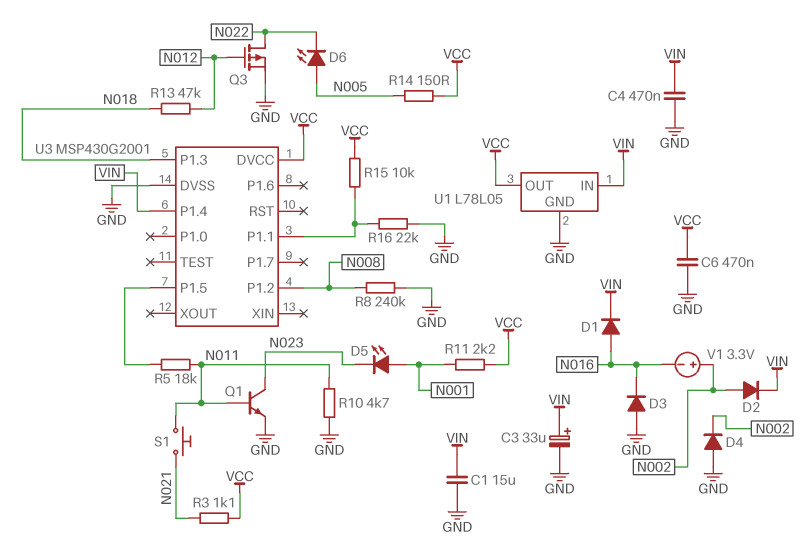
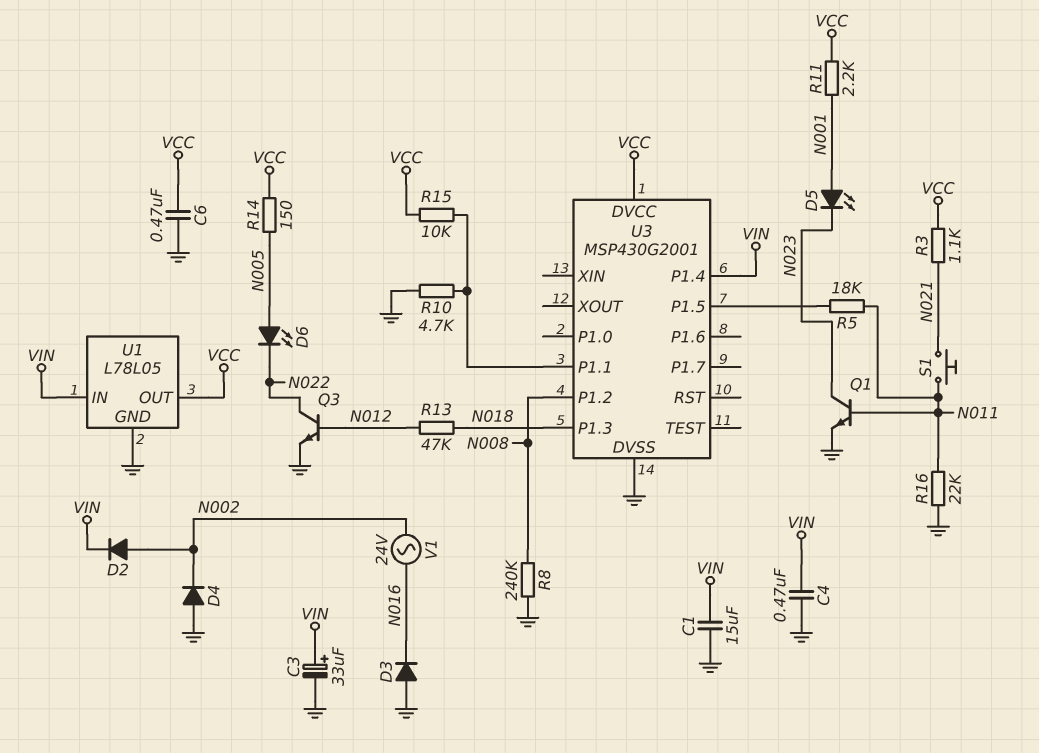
D1: diode (A N016, K VIN) -> none
Q3: PMOS (G N012, D N022, S GND) -> NPN (B N012, C N022, E GND)
R10: 4.7k (GND, N011) -> 4.7k (GND, U3/P1.1)
R16: 22k (GND, U3/P1.1) -> 22k (GND, N011)
V1: 3.3V (plus N002, minus N016) -> AC 24V (N002, N016)

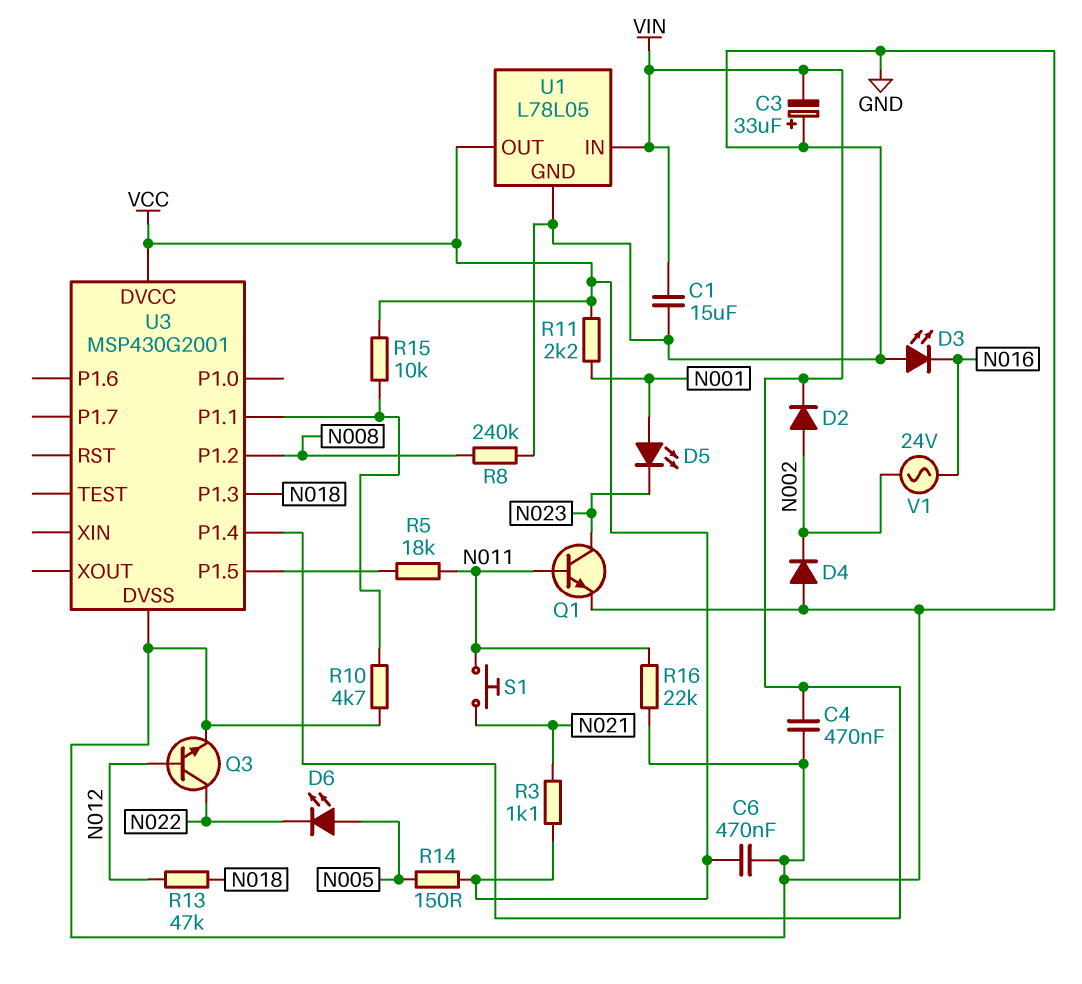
C3: 33uF (plus VIN, minus GND) -> 33uF (plus GND, minus VIN)
D3: diode (A GND, K N016) -> LED (A GND, K N016)

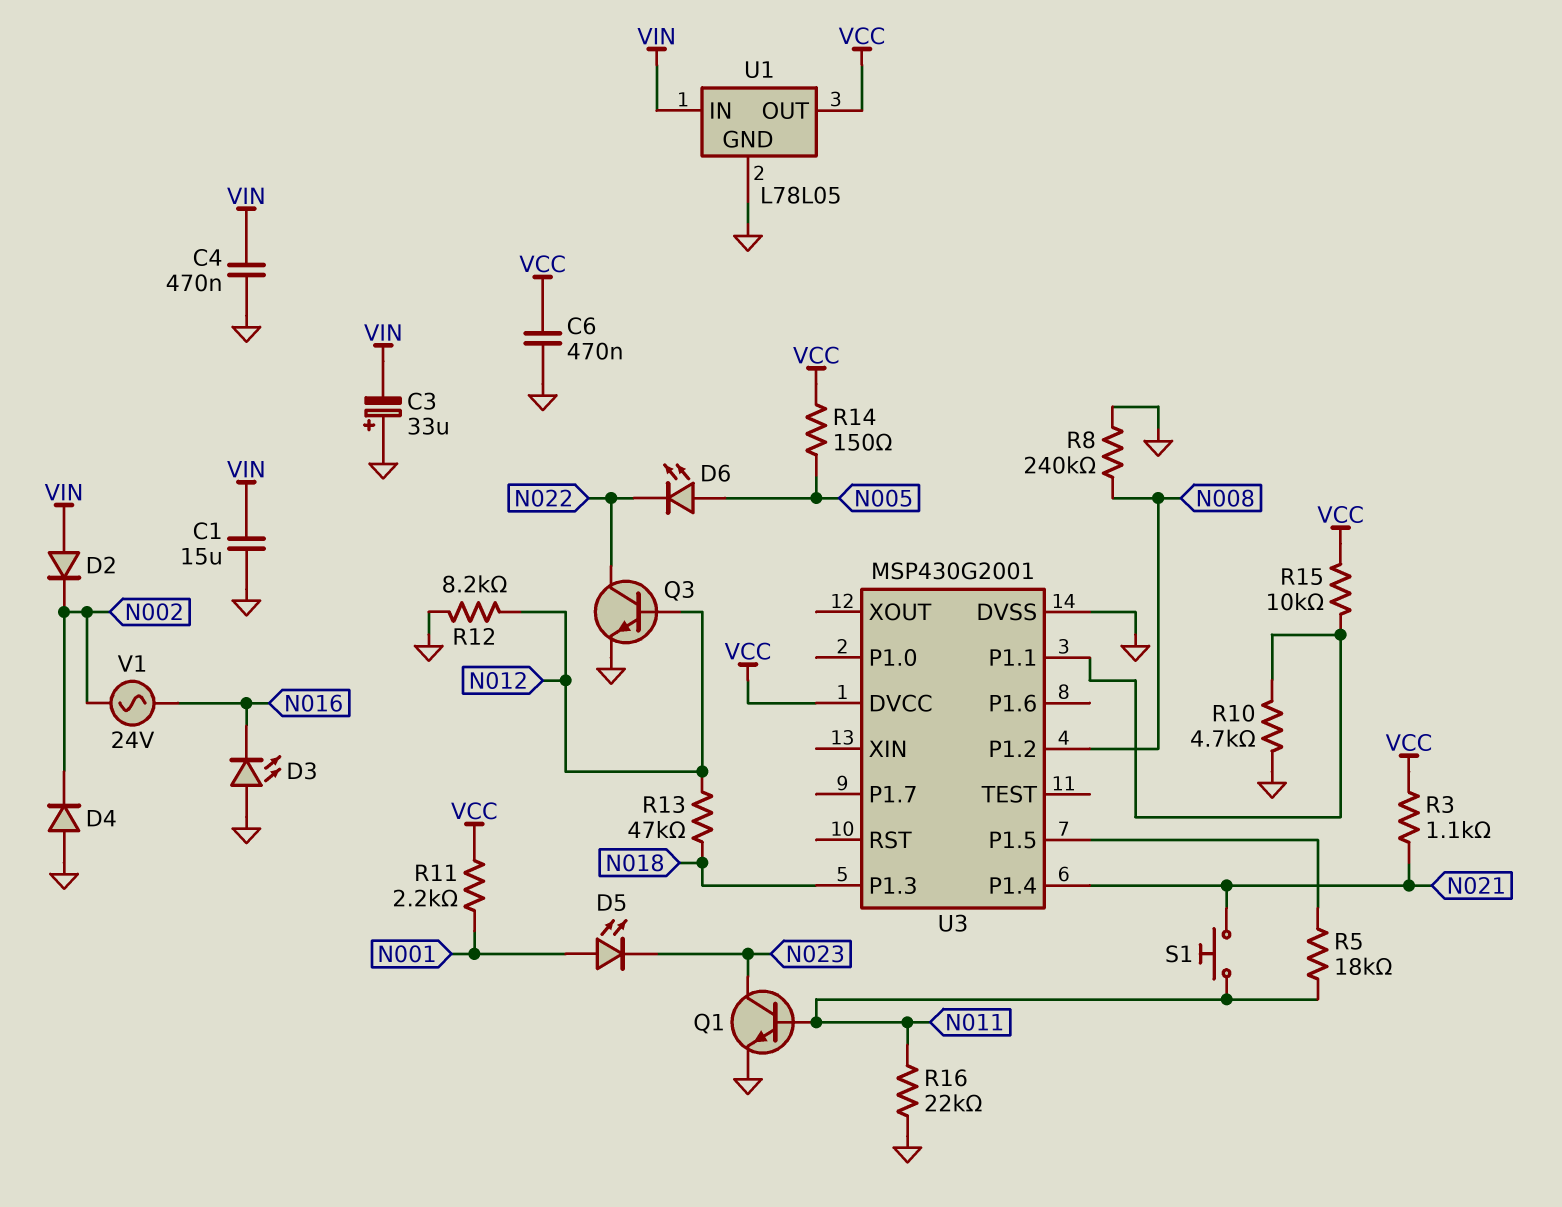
D2: diode (A N002, K VIN) -> diode (A VIN, K N002)
R12: none -> 8.2k (GND, N012)
U3 pin P1.4: VIN -> N021

